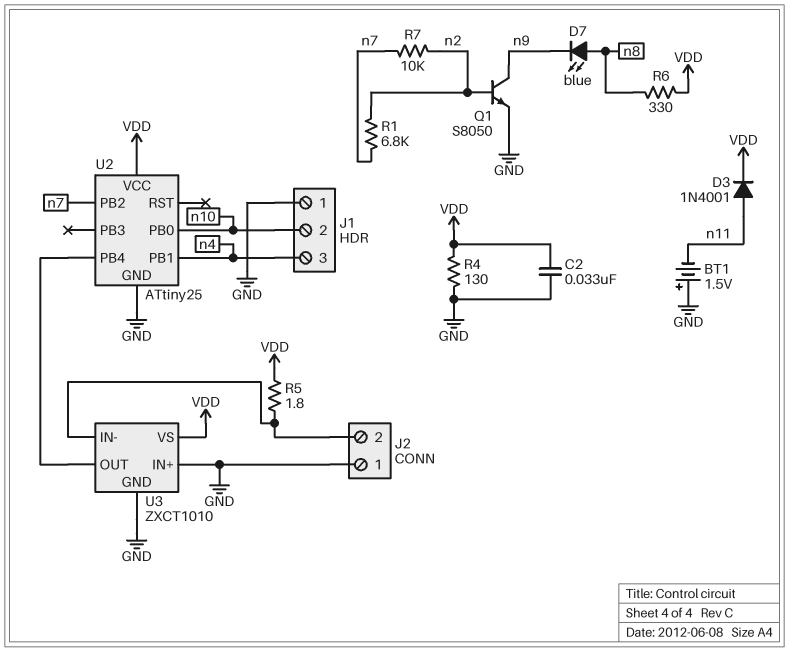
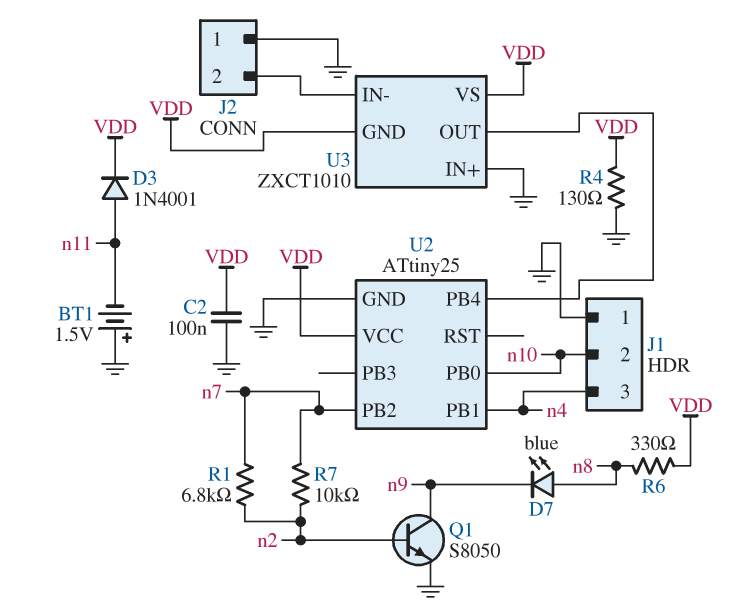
C2: 33nF (GND, VDD) -> 100nF (GND, VDD)
R5: 1.8 (J2/2, VDD) -> none
U3 pin GND: GND -> VDD

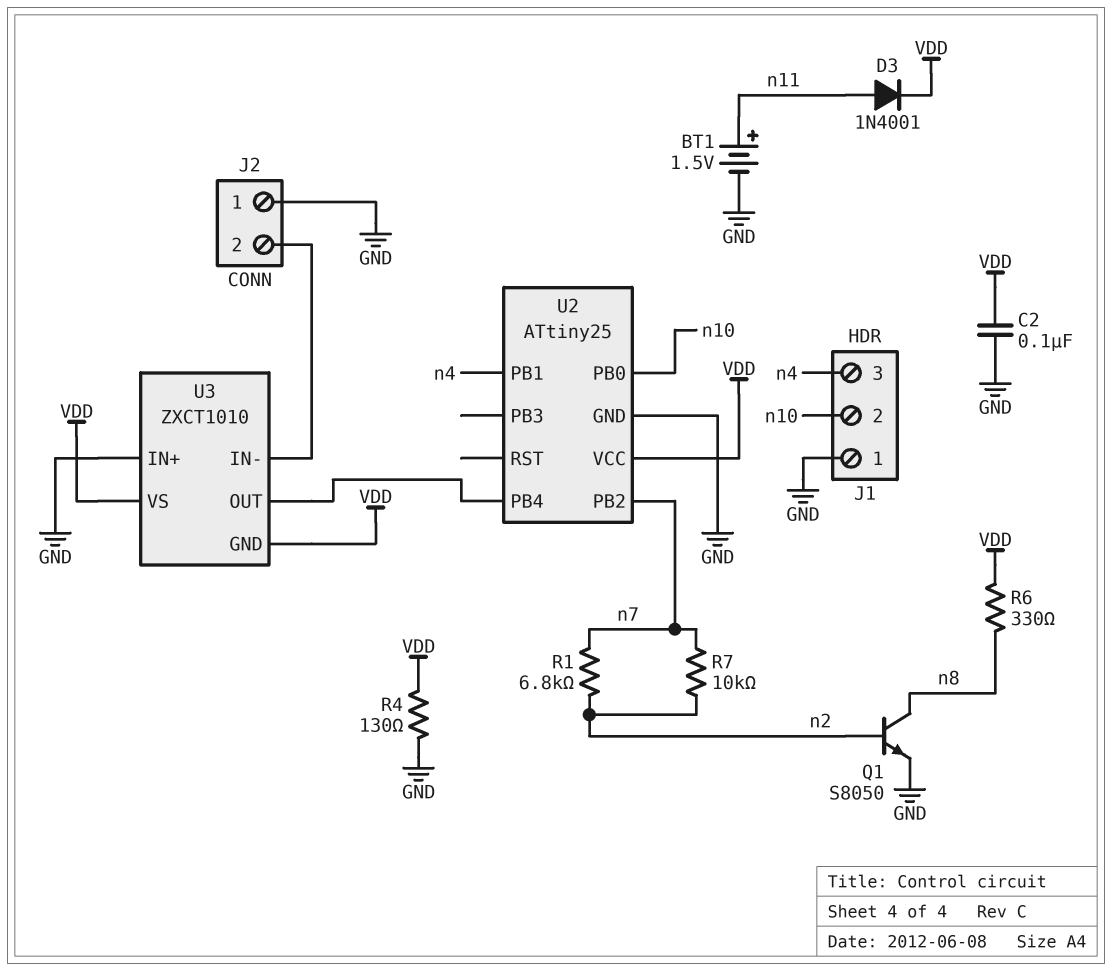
BT1: 1.5V (plus GND, minus n11) -> 1.5V (plus n11, minus GND)
D7: LED blue (A n8, K n9) -> none
Q1: NPN S8050 (B n2, C n9, E GND) -> NPN S8050 (B n2, C n8, E GND)

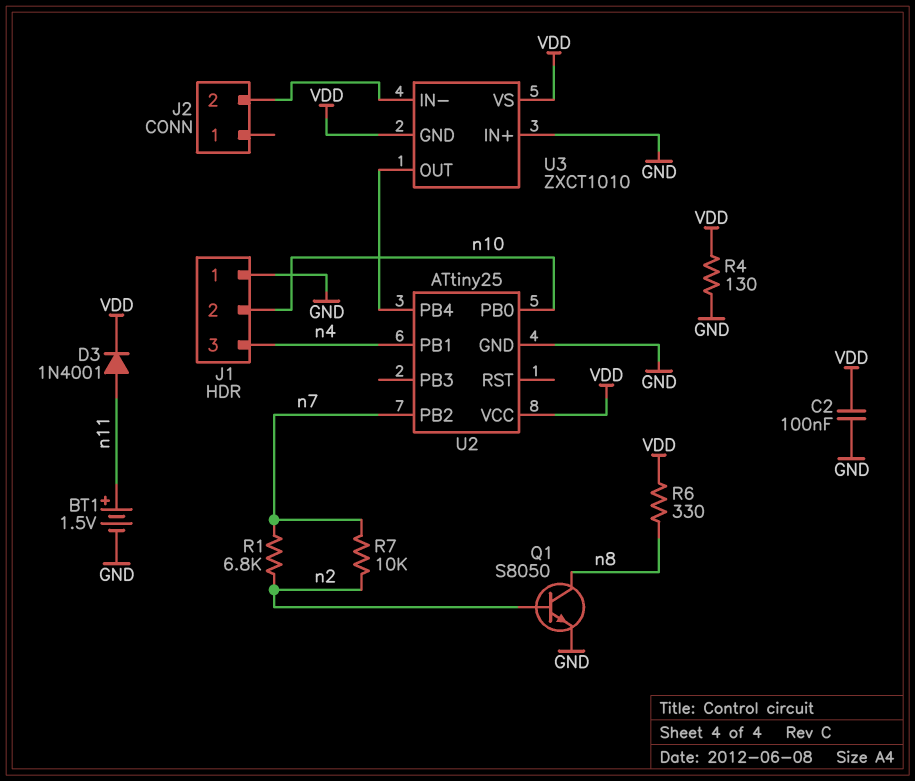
J2 pin 1: GND -> none

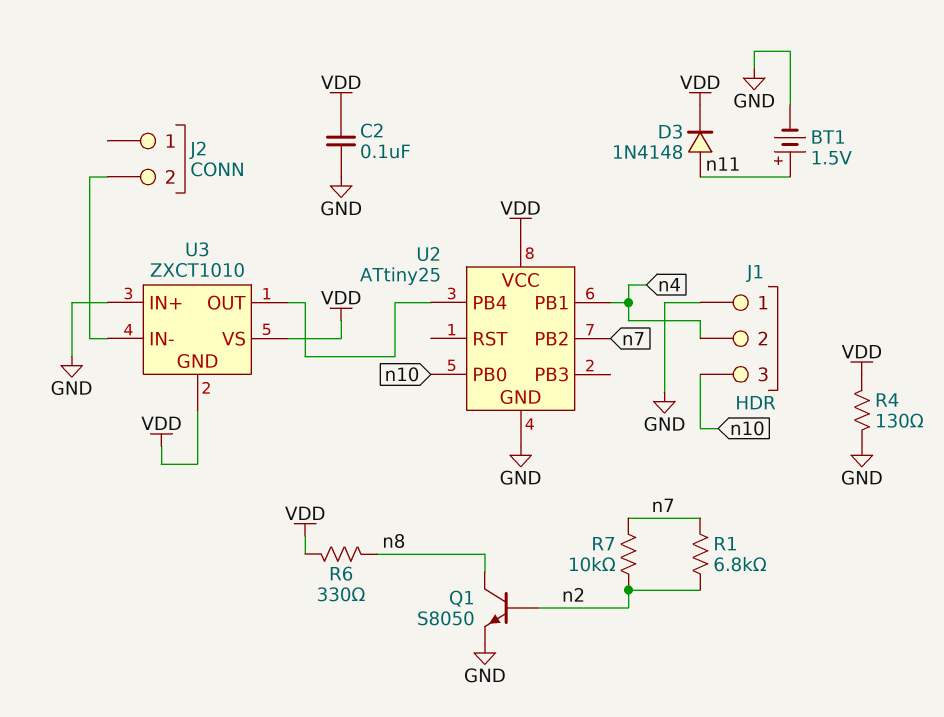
D3: diode 1N4001 (A n11, K VDD) -> diode 1N4148 (A n11, K VDD)
J1 pin 2: n10 -> n4
J1 pin 3: n4 -> n10

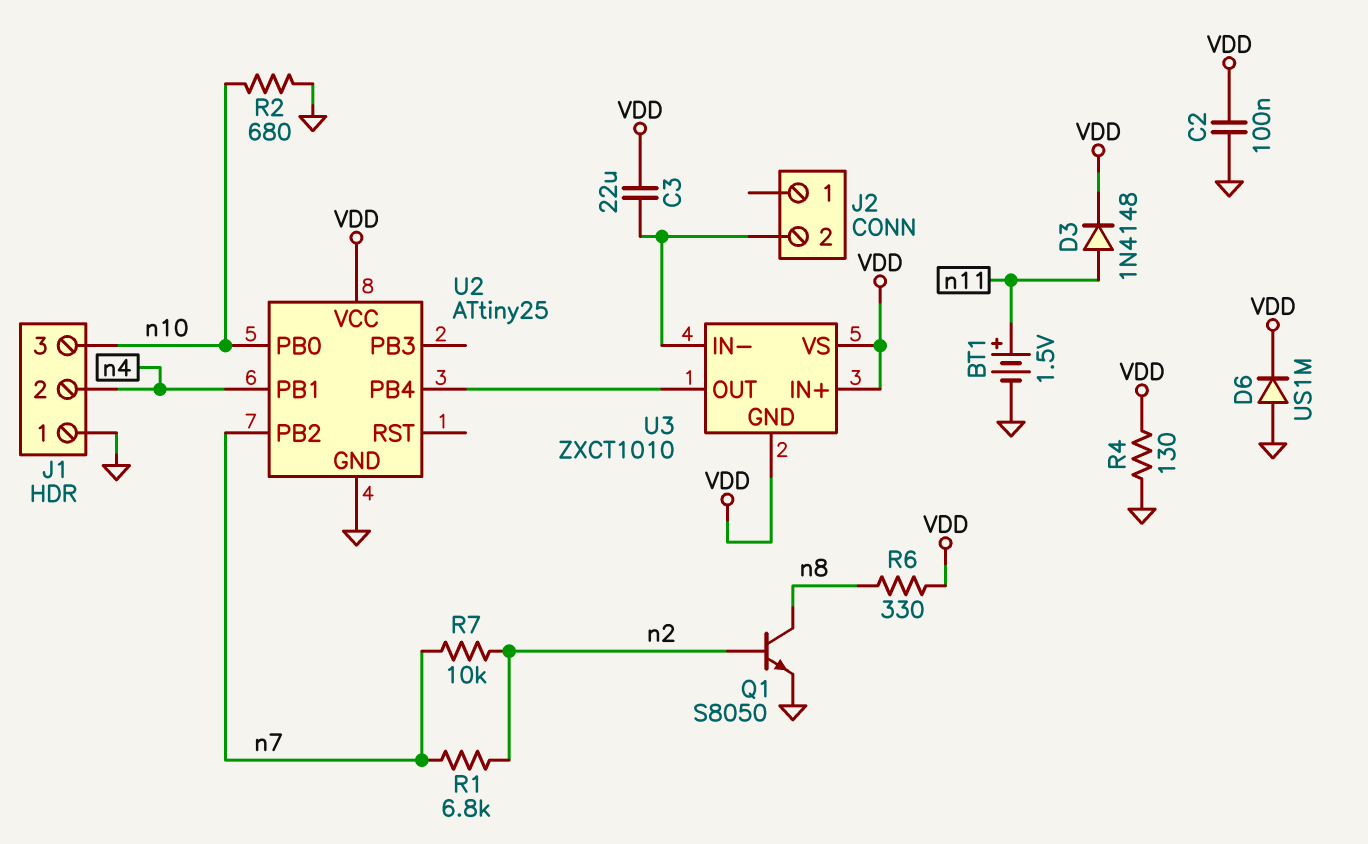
C3: none -> 22uF (J2/2, VDD)
D6: none -> diode US1M (A GND, K VDD)
R2: none -> 680 (GND, n10)
U3 pin IN+: GND -> VDD

